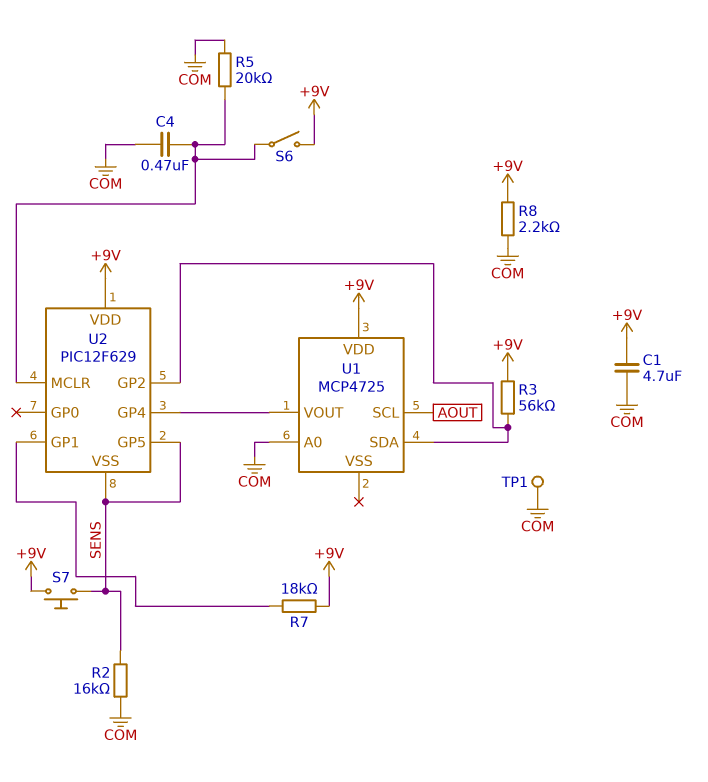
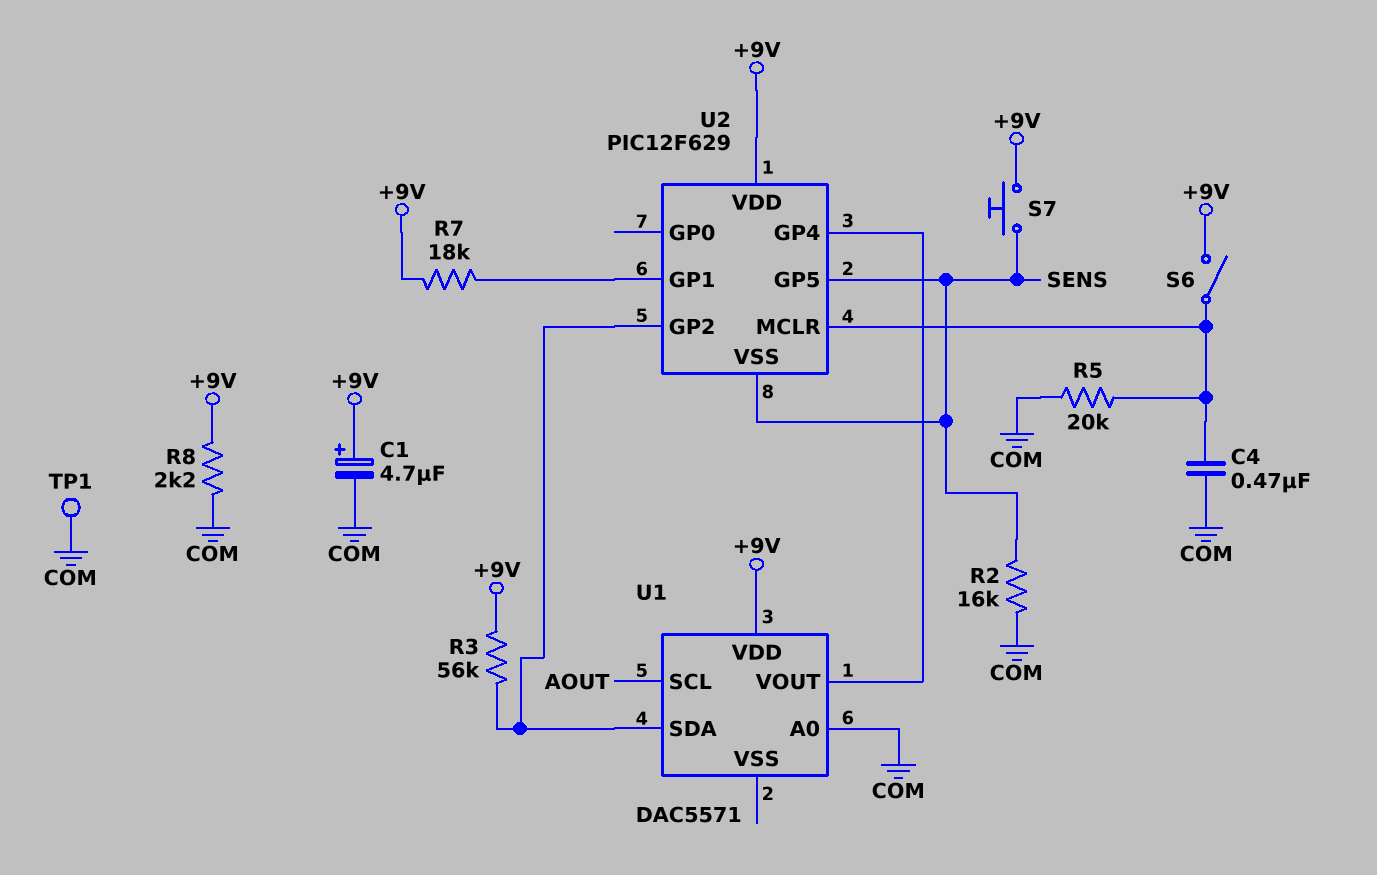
C1: 4.7uF (+9V, COM) -> 4.7uF (plus +9V, minus COM)
U1: MCP4725 -> DAC5571

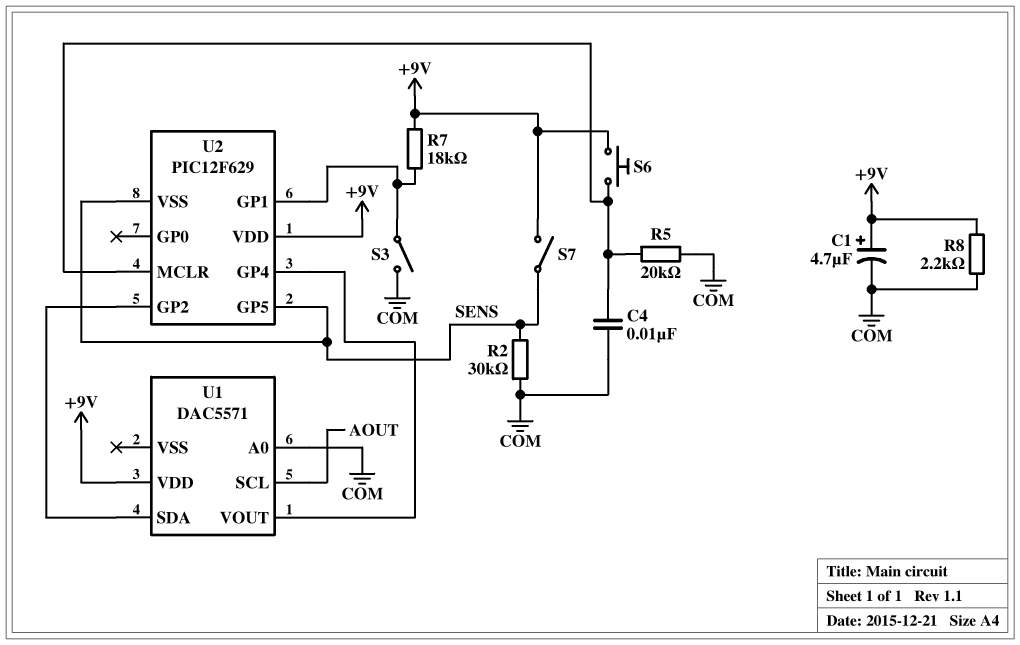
C4: 470nF (COM, U2/MCLR) -> 10nF (COM, U2/MCLR)
R2: 16k (COM, SENS) -> 30k (COM, SENS)
R3: 56k (+9V, U1/SDA) -> none
S3: none -> switch (COM, U2/GP1)
S6: switch (+9V, U2/MCLR) -> button (+9V, U2/MCLR)
S7: button (+9V, SENS) -> switch (+9V, SENS)
TP1: test point (COM) -> none

